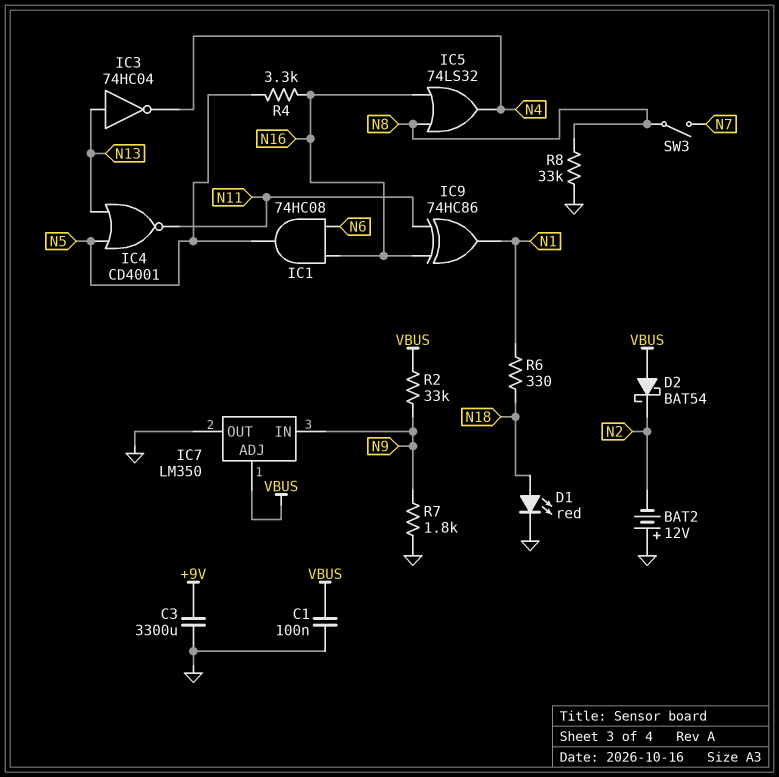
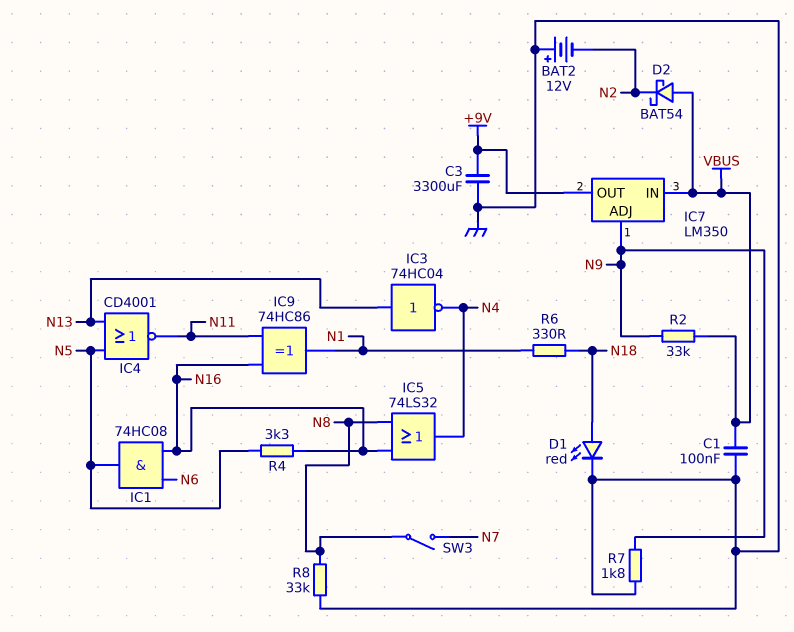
IC7 pin ADJ: VBUS -> N9
IC7 pin IN: N9 -> VBUS
IC7 pin OUT: GND -> +9V

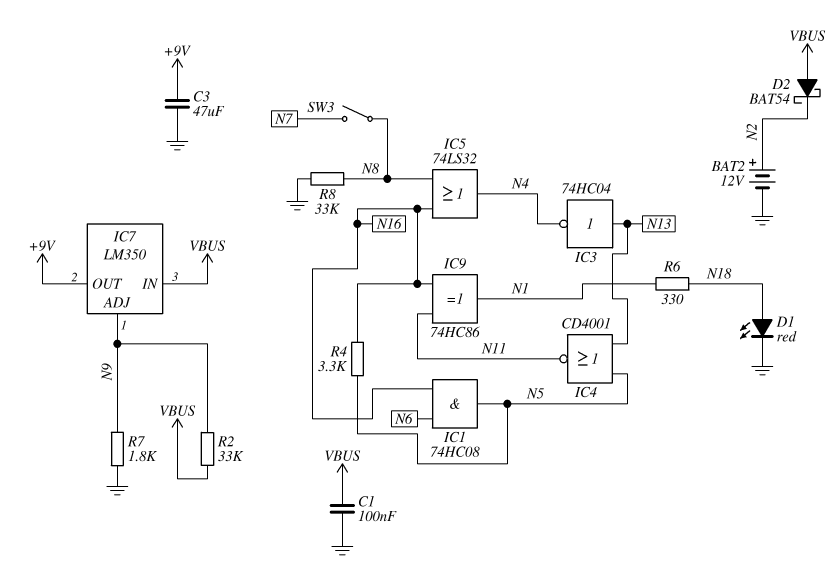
BAT2: 12V (plus GND, minus N2) -> 12V (plus N2, minus GND)
C3: 3300uF (+9V, GND) -> 47uF (+9V, GND)

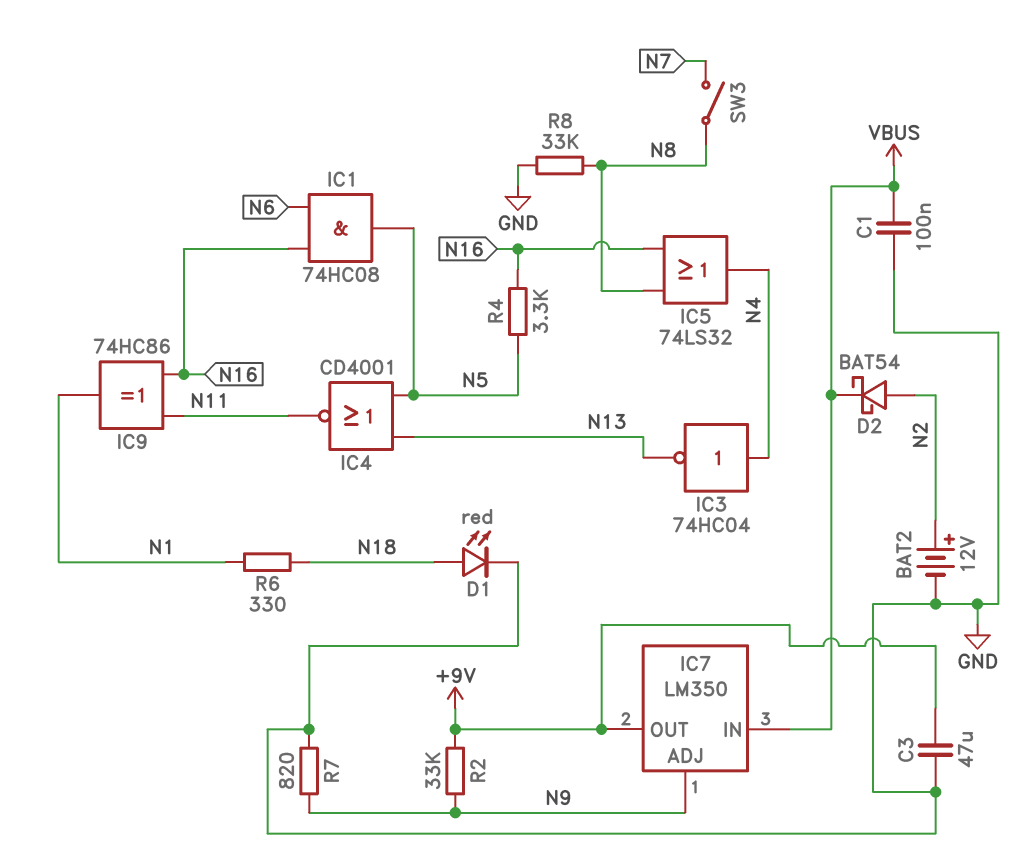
D2: schottky BAT54 (A VBUS, K N2) -> schottky BAT54 (A N2, K VBUS)
IC3: NOT 74HC04 (in N13, out N4) -> NOT 74HC04 (in N4, out N13)
R2: 33k (N9, VBUS) -> 33k (+9V, N9)
R7: 1.8k (GND, N9) -> 820 (GND, N9)

